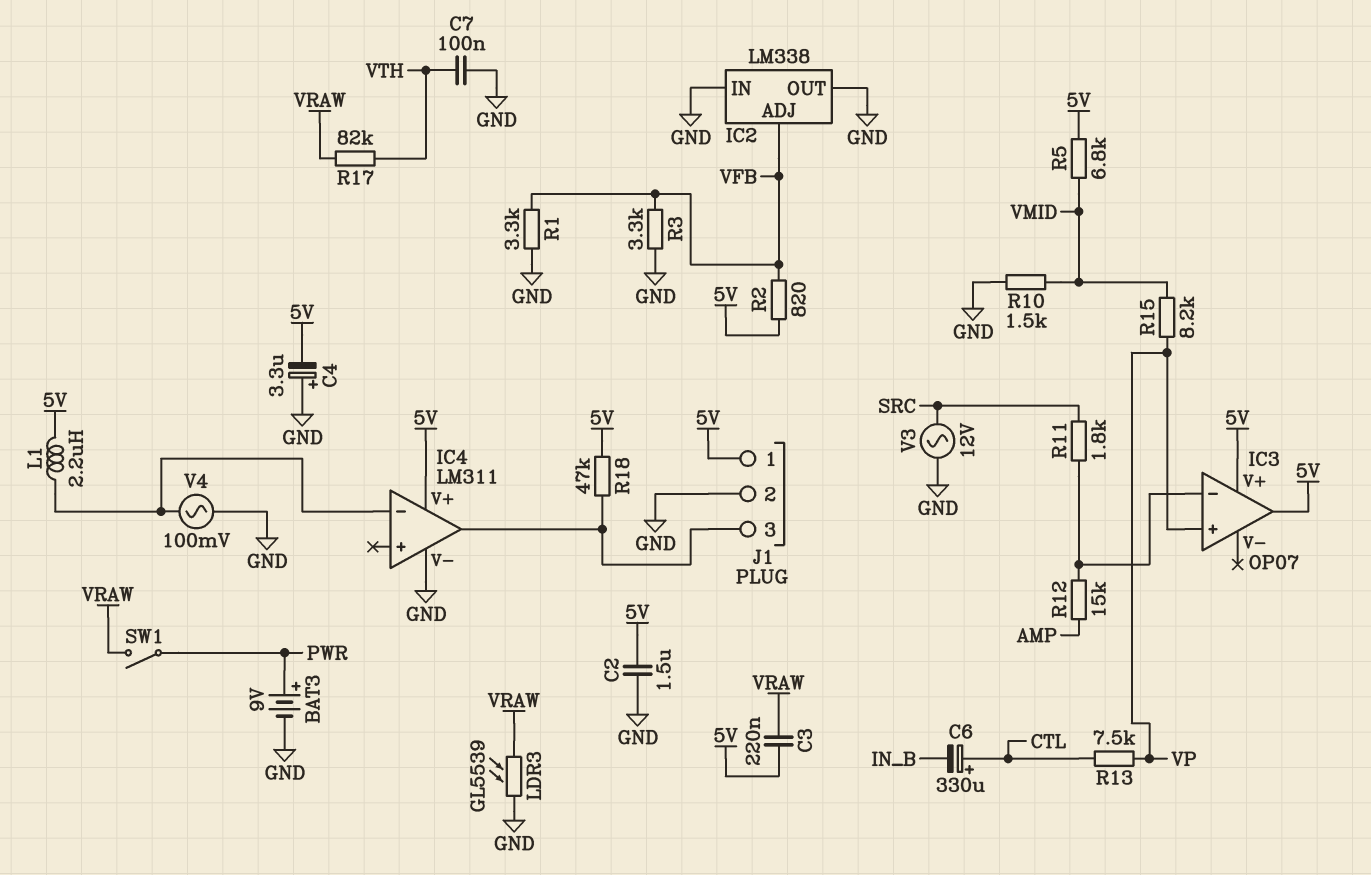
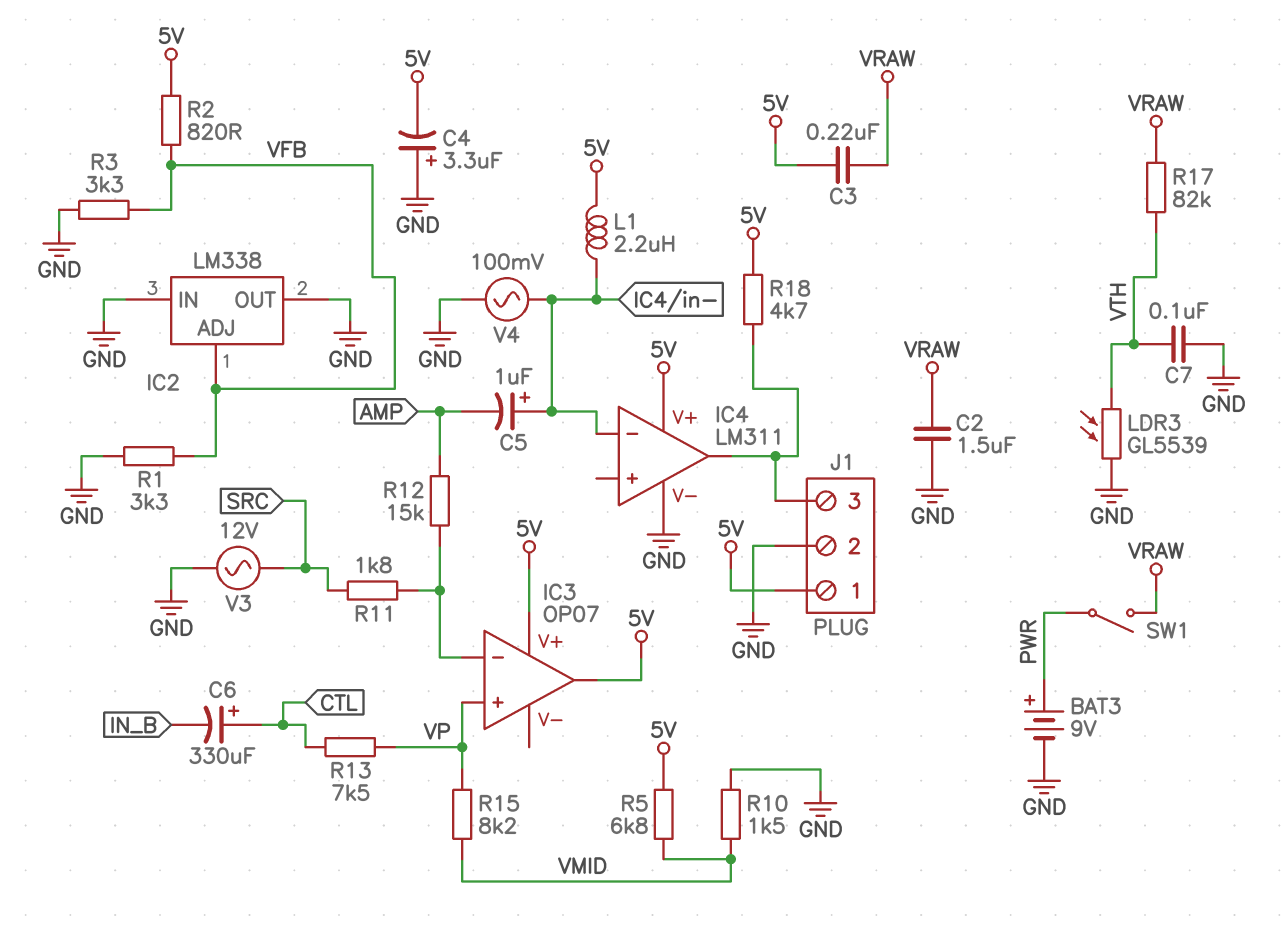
C2: 1.5uF (5V, GND) -> 1.5uF (GND, VRAW)
C5: none -> 1uF (plus IC4/in-, minus AMP)
LDR3: GL5539 (GND, VRAW) -> GL5539 (GND, VTH)
R18: 47k (5V, IC4/out) -> 4.7k (5V, IC4/out)

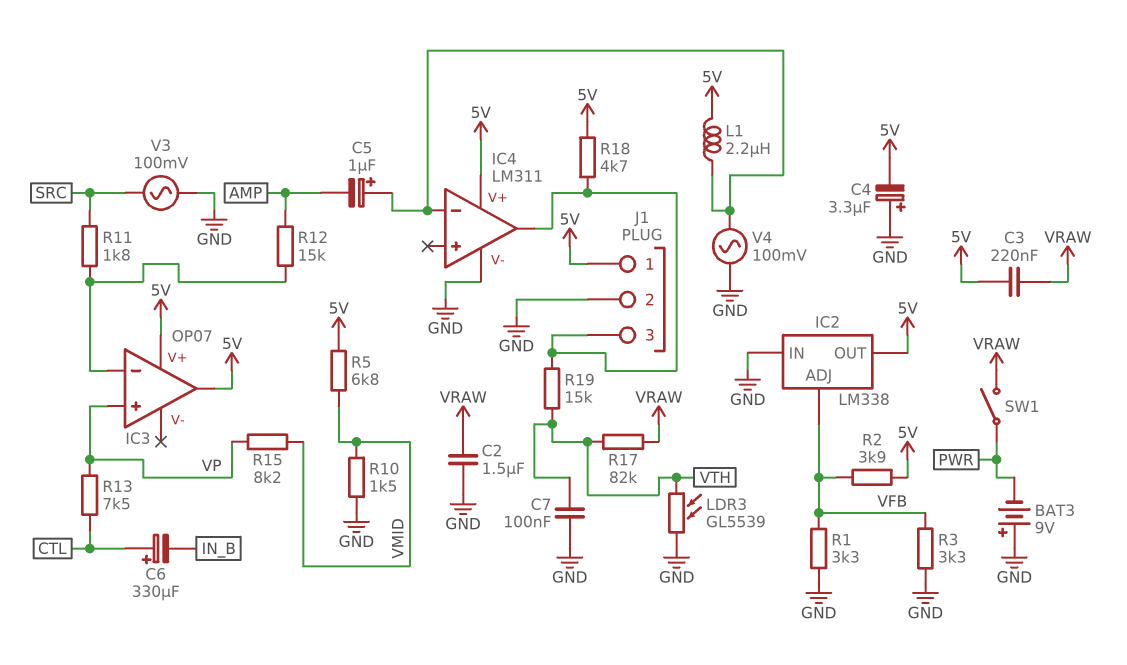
BAT3: 9V (plus PWR, minus GND) -> 9V (plus GND, minus PWR)
IC2 pin OUT: GND -> 5V
R2: 820 (5V, VFB) -> 3.9k (5V, VFB)
R19: none -> 15k (IC4/out, VTH)
V3: AC 12V (GND, SRC) -> AC 100mV (GND, SRC)

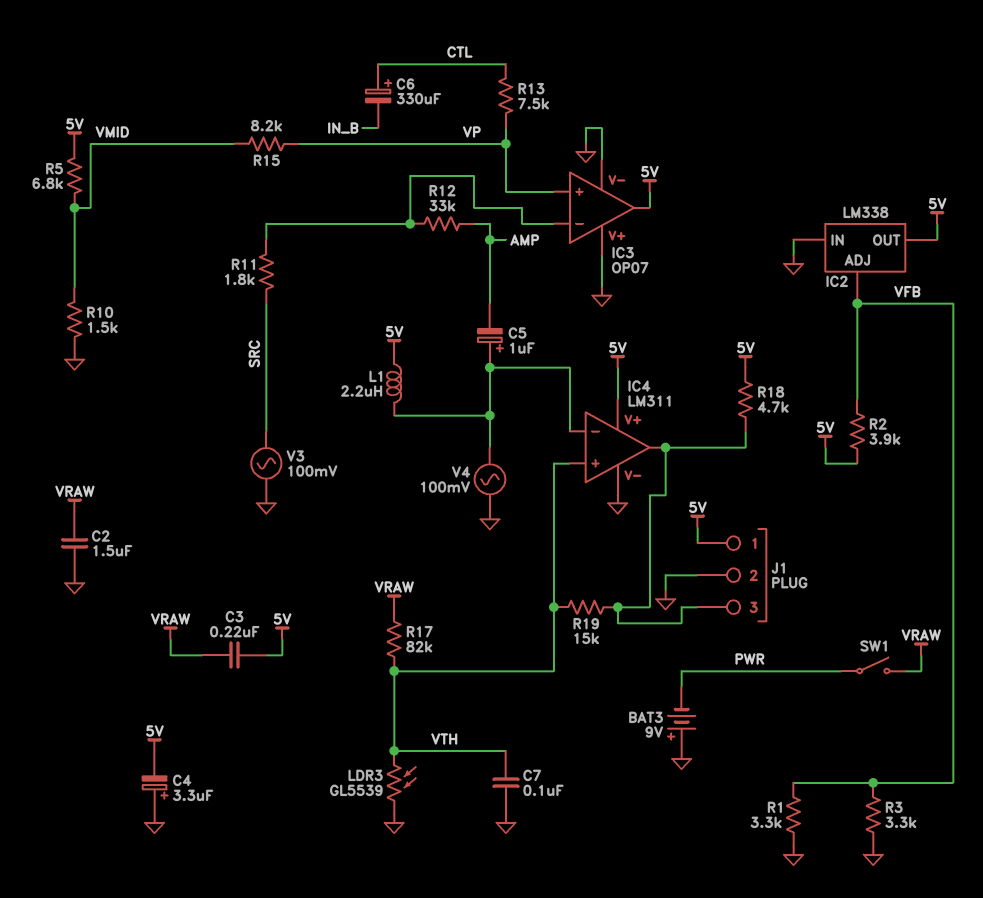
IC3 pin V+: 5V -> GND
IC3 pin V-: none -> GND
IC4 pin in+: none -> VTH
R12: 15k (AMP, IC3/in-) -> 33k (AMP, IC3/in-)

